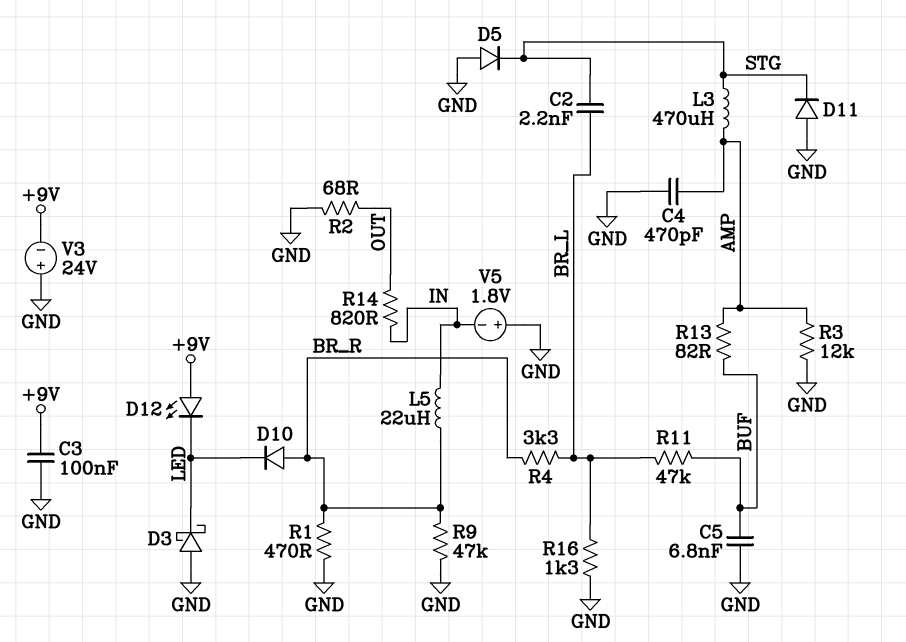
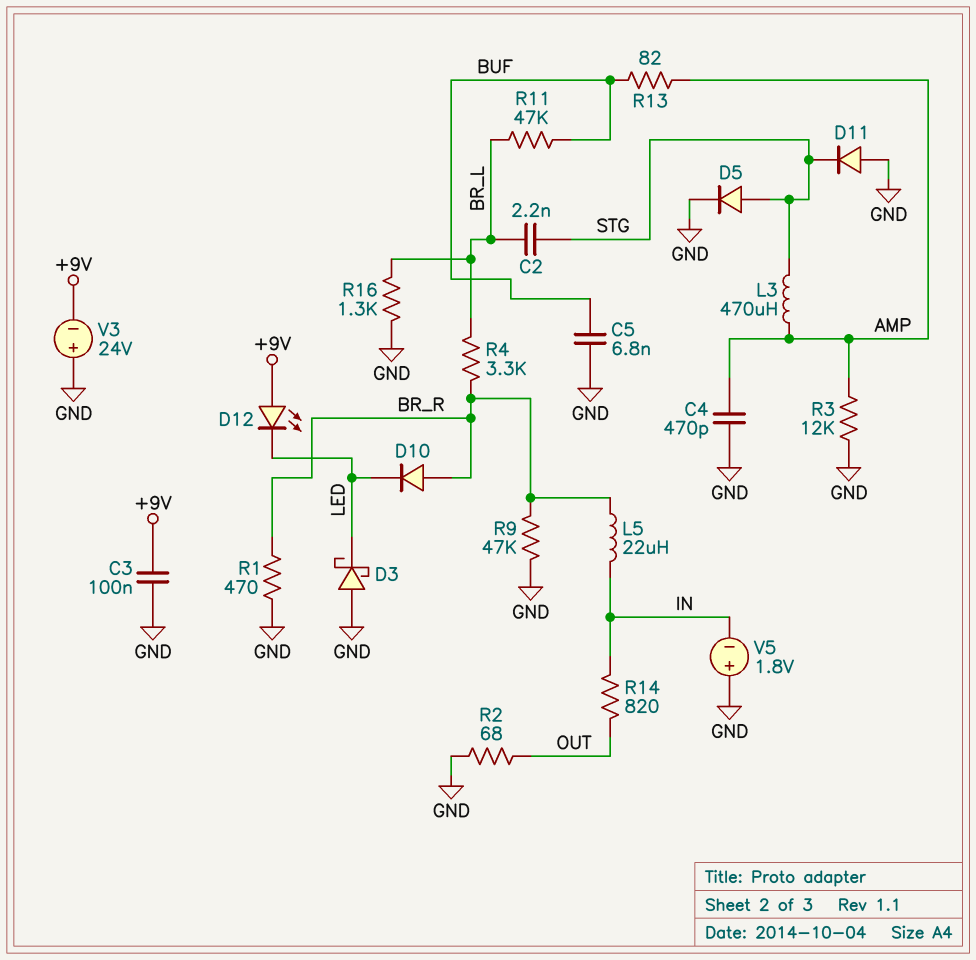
D5: diode (A GND, K STG) -> diode (A STG, K GND)

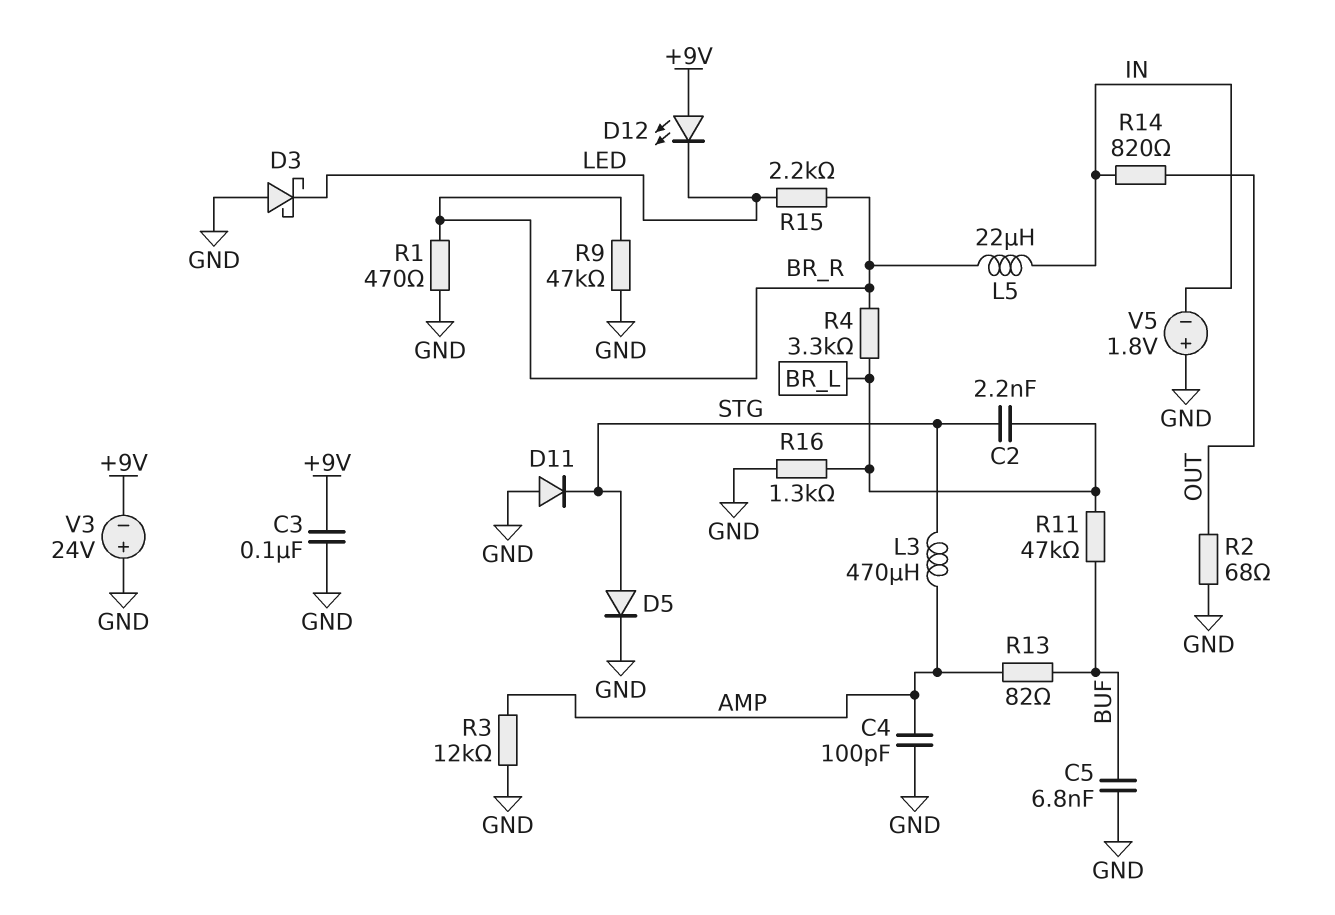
C4: 470pF (AMP, GND) -> 100pF (AMP, GND)
D10: diode (A BR_R, K LED) -> none
R15: none -> 2.2k (BR_R, LED)

